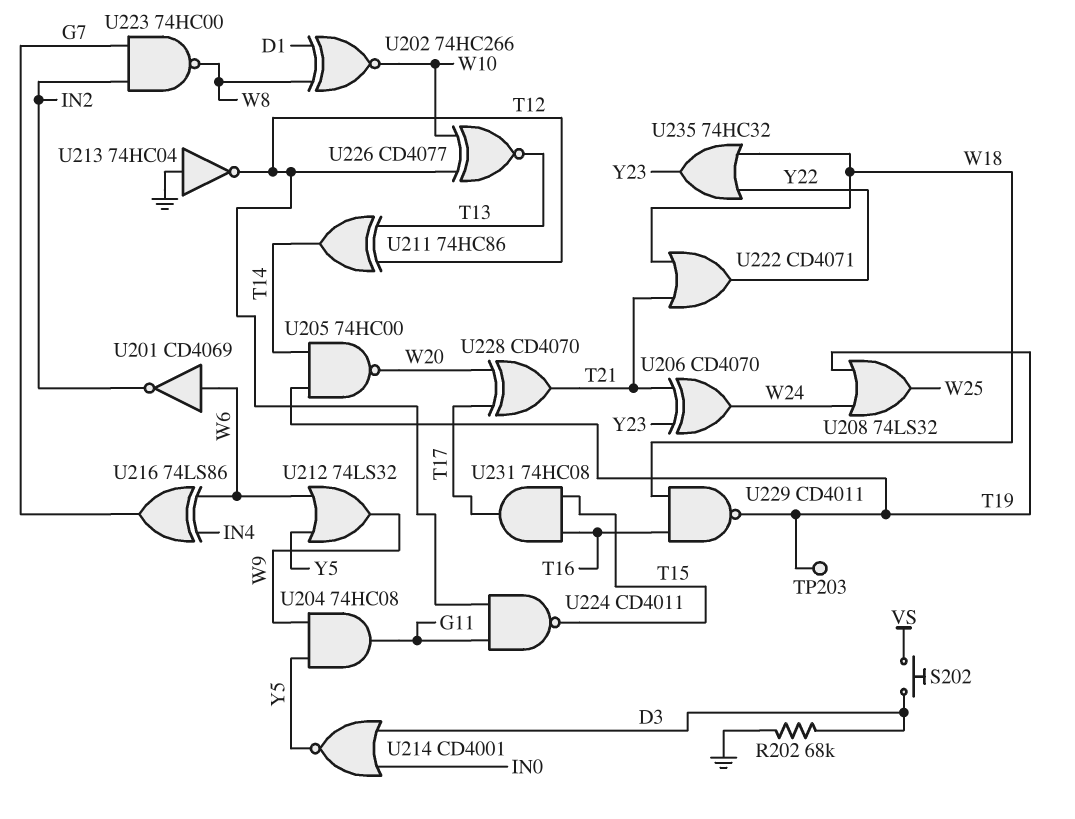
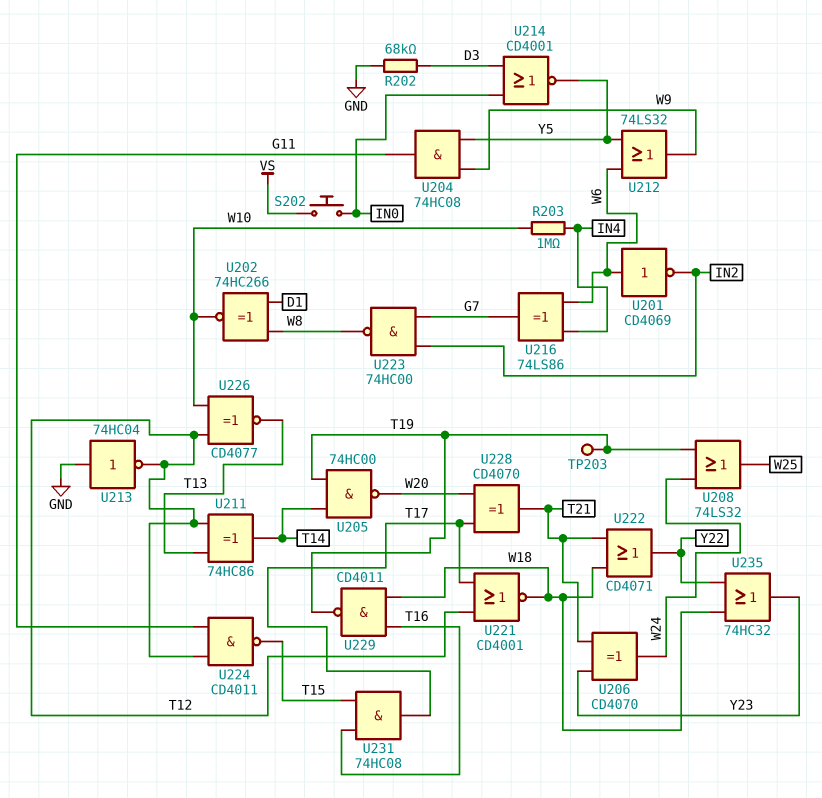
R203: none -> 1M (IN4, W10)
S202: button (D3, VS) -> button (IN0, VS)
U221: none -> NOR CD4001 (in T12, in T17, out W18)

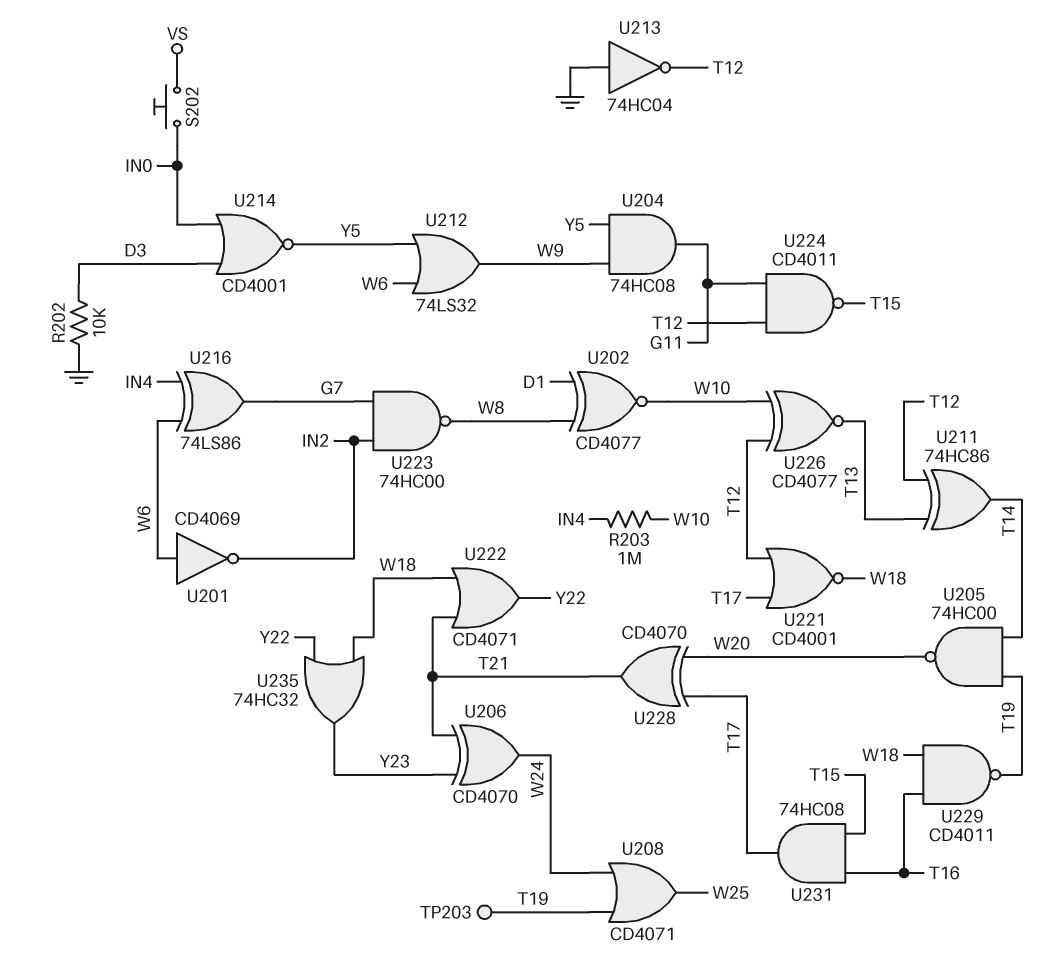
R202: 68k (D3, GND) -> 10k (D3, GND)
U202: XNOR 74HC266 (in D1, in W8, out W10) -> XNOR CD4077 (in D1, in W8, out W10)
U208: OR 74LS32 (in T19, in W24, out W25) -> OR CD4071 (in T19, in W24, out W25)

